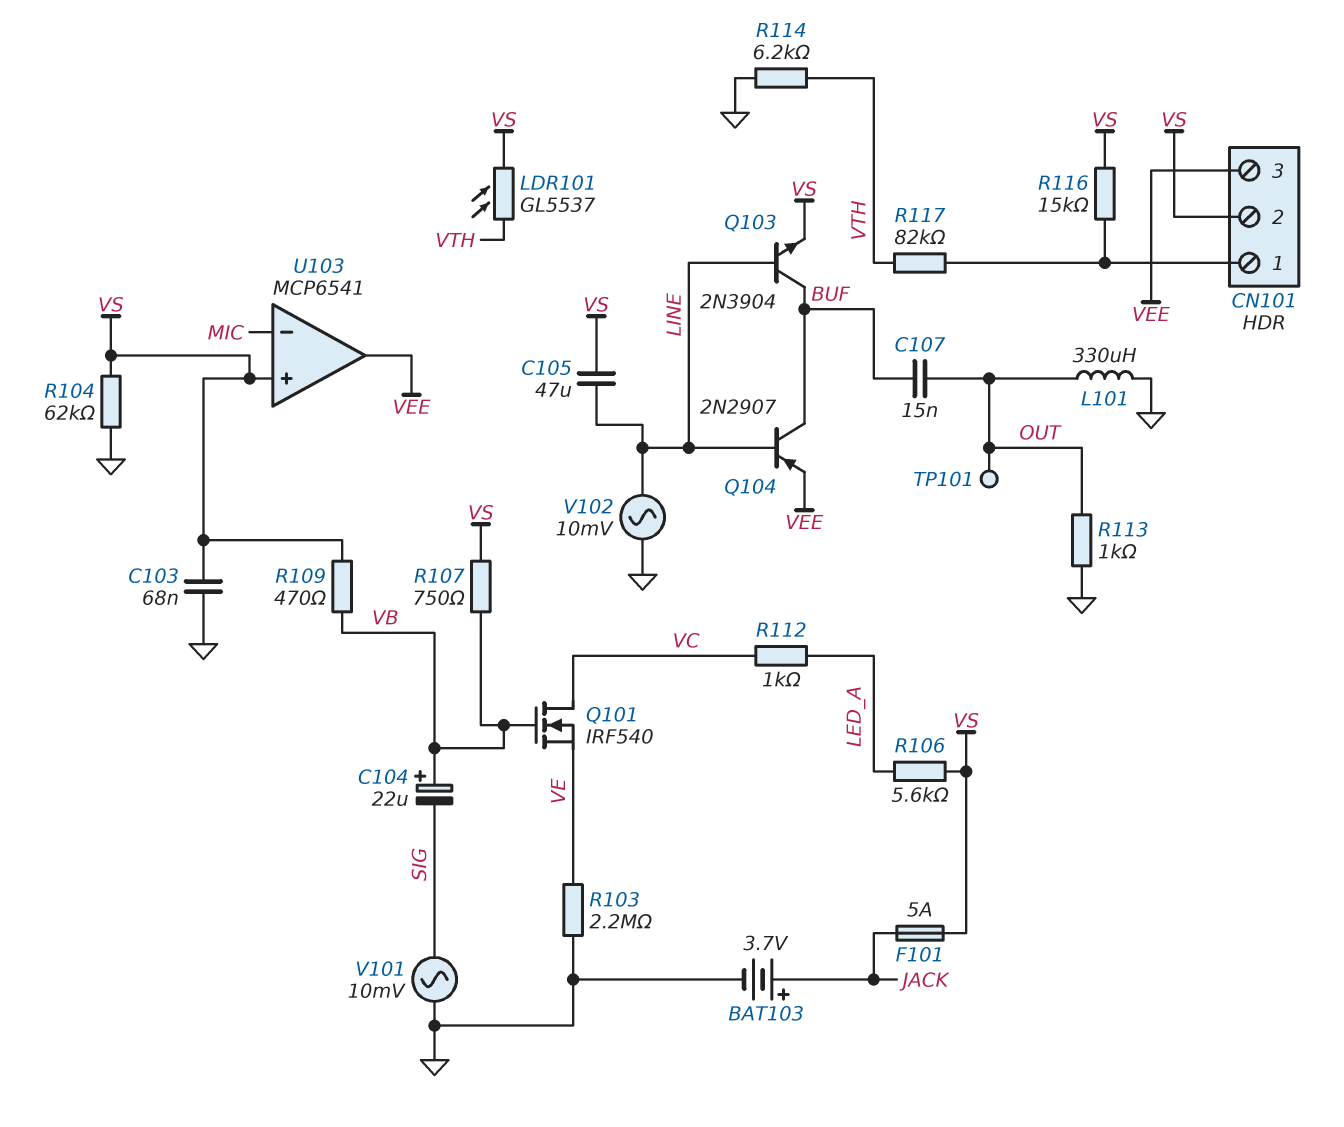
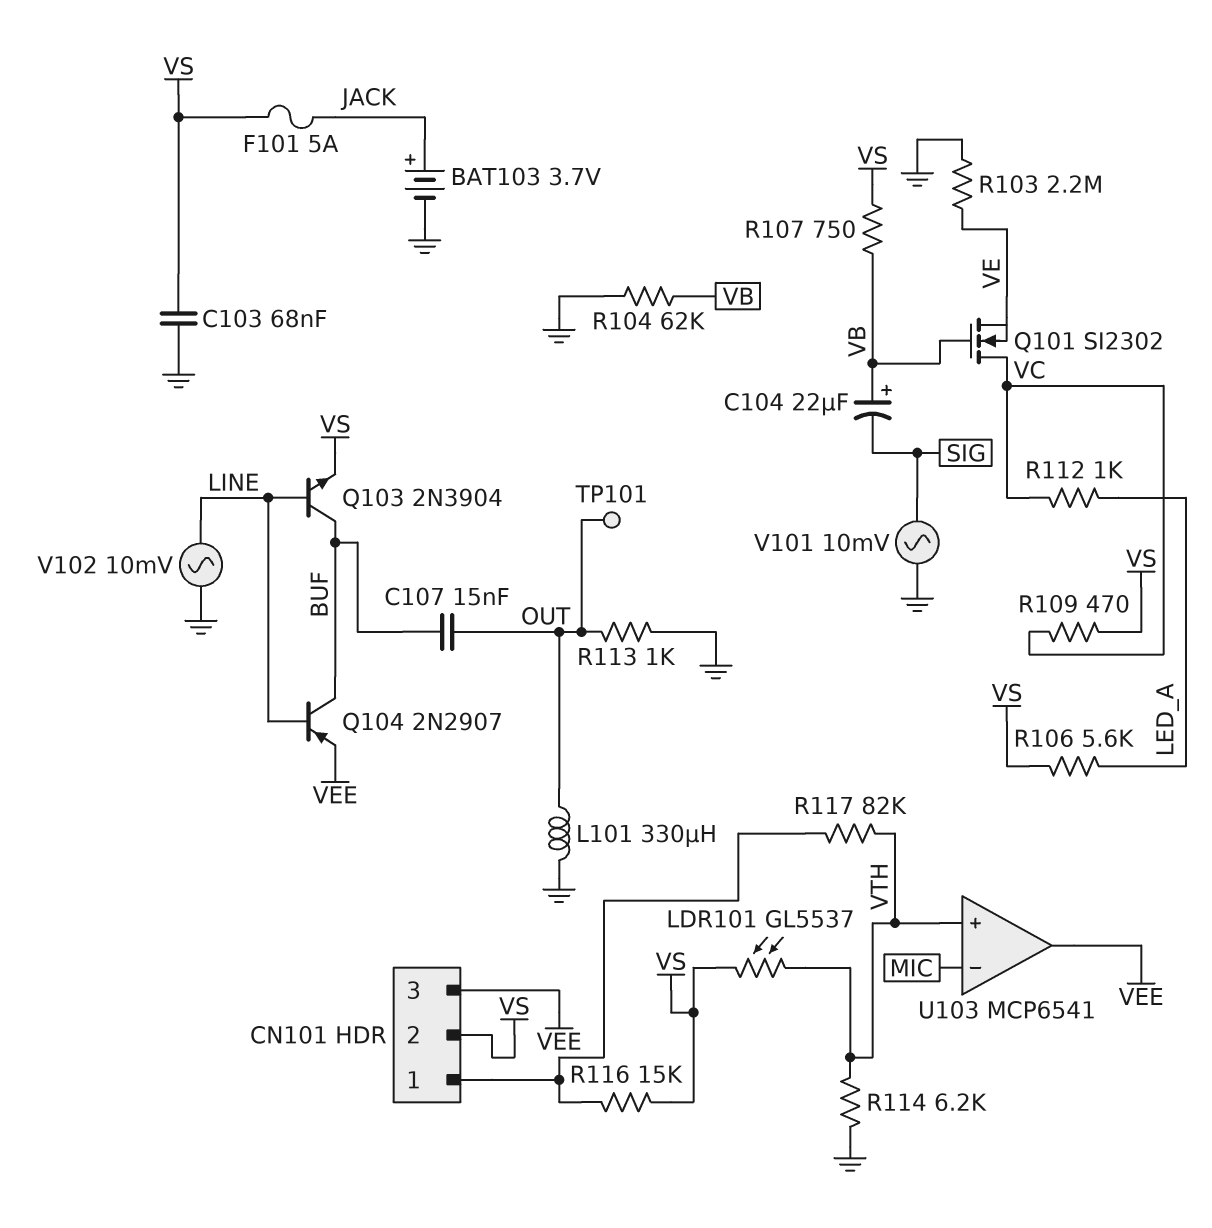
C105: 47uF (LINE, VS) -> none
Q101: NMOS IRF540 (G VB, D VC, S VE) -> NMOS SI2302 (G VB, D VC, S VE)
R104: 62k (GND, VS) -> 62k (GND, VB)
R109: 470 (VB, VS) -> 470 (VC, VS)
U103 pin in+: VS -> VTH

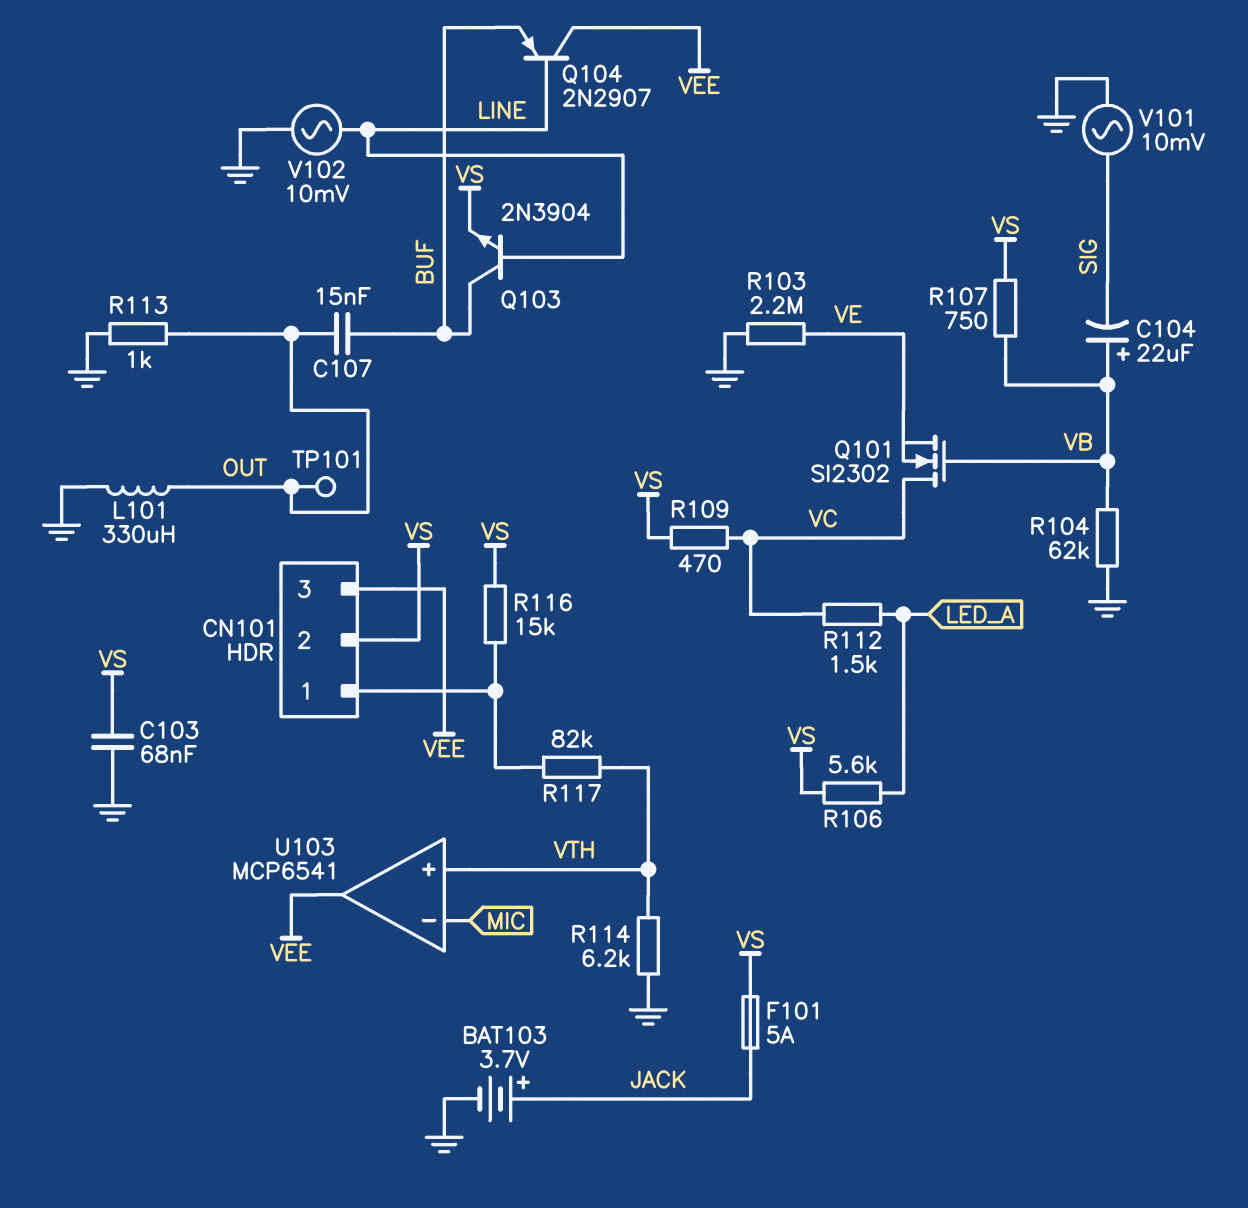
LDR101: GL5537 (VS, VTH) -> none
Q104: PNP 2N2907 (B LINE, C BUF, E VEE) -> PNP 2N2907 (B LINE, C VEE, E BUF)
R112: 1k (LED_A, VC) -> 1.5k (LED_A, VC)

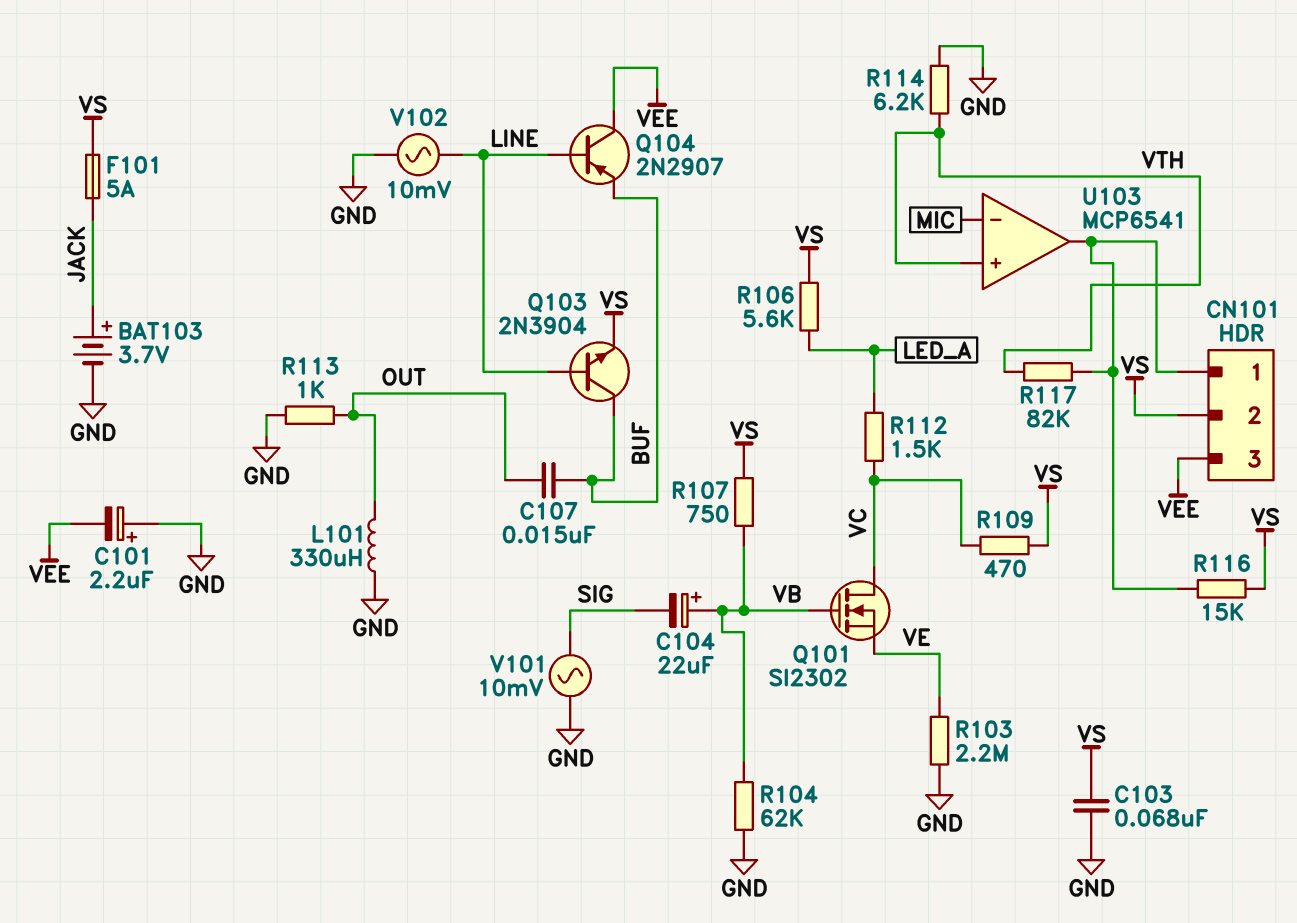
C101: none -> 2.2uF (plus GND, minus VEE)
TP101: test point (OUT) -> none
U103 pin out: VEE -> CN101/1

